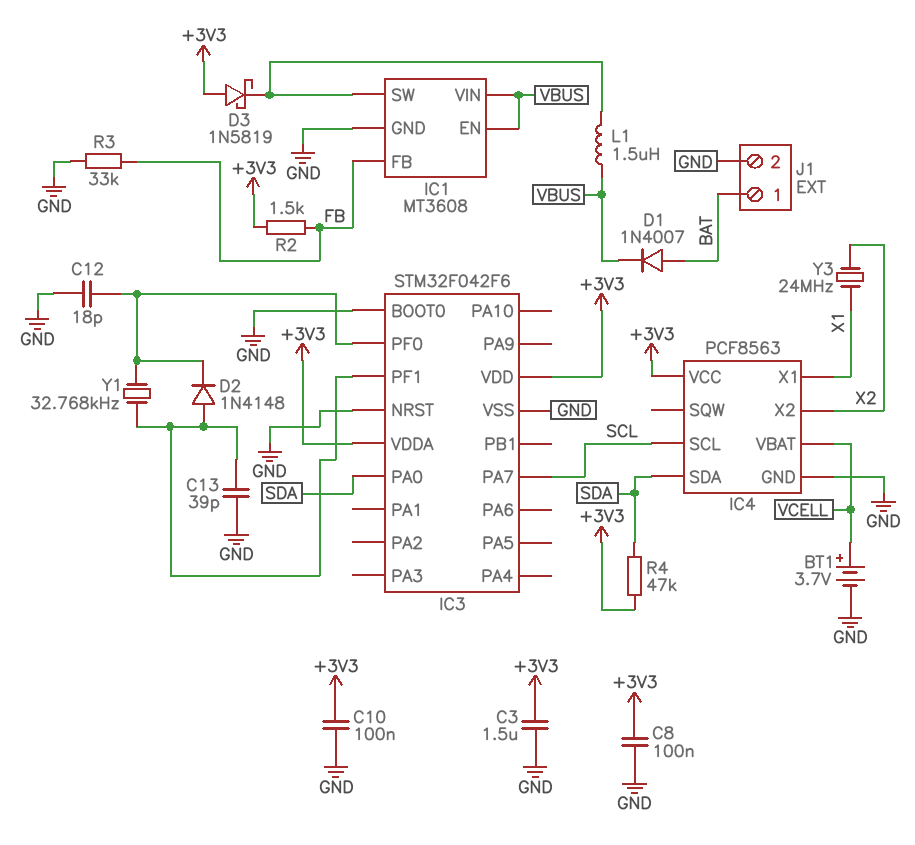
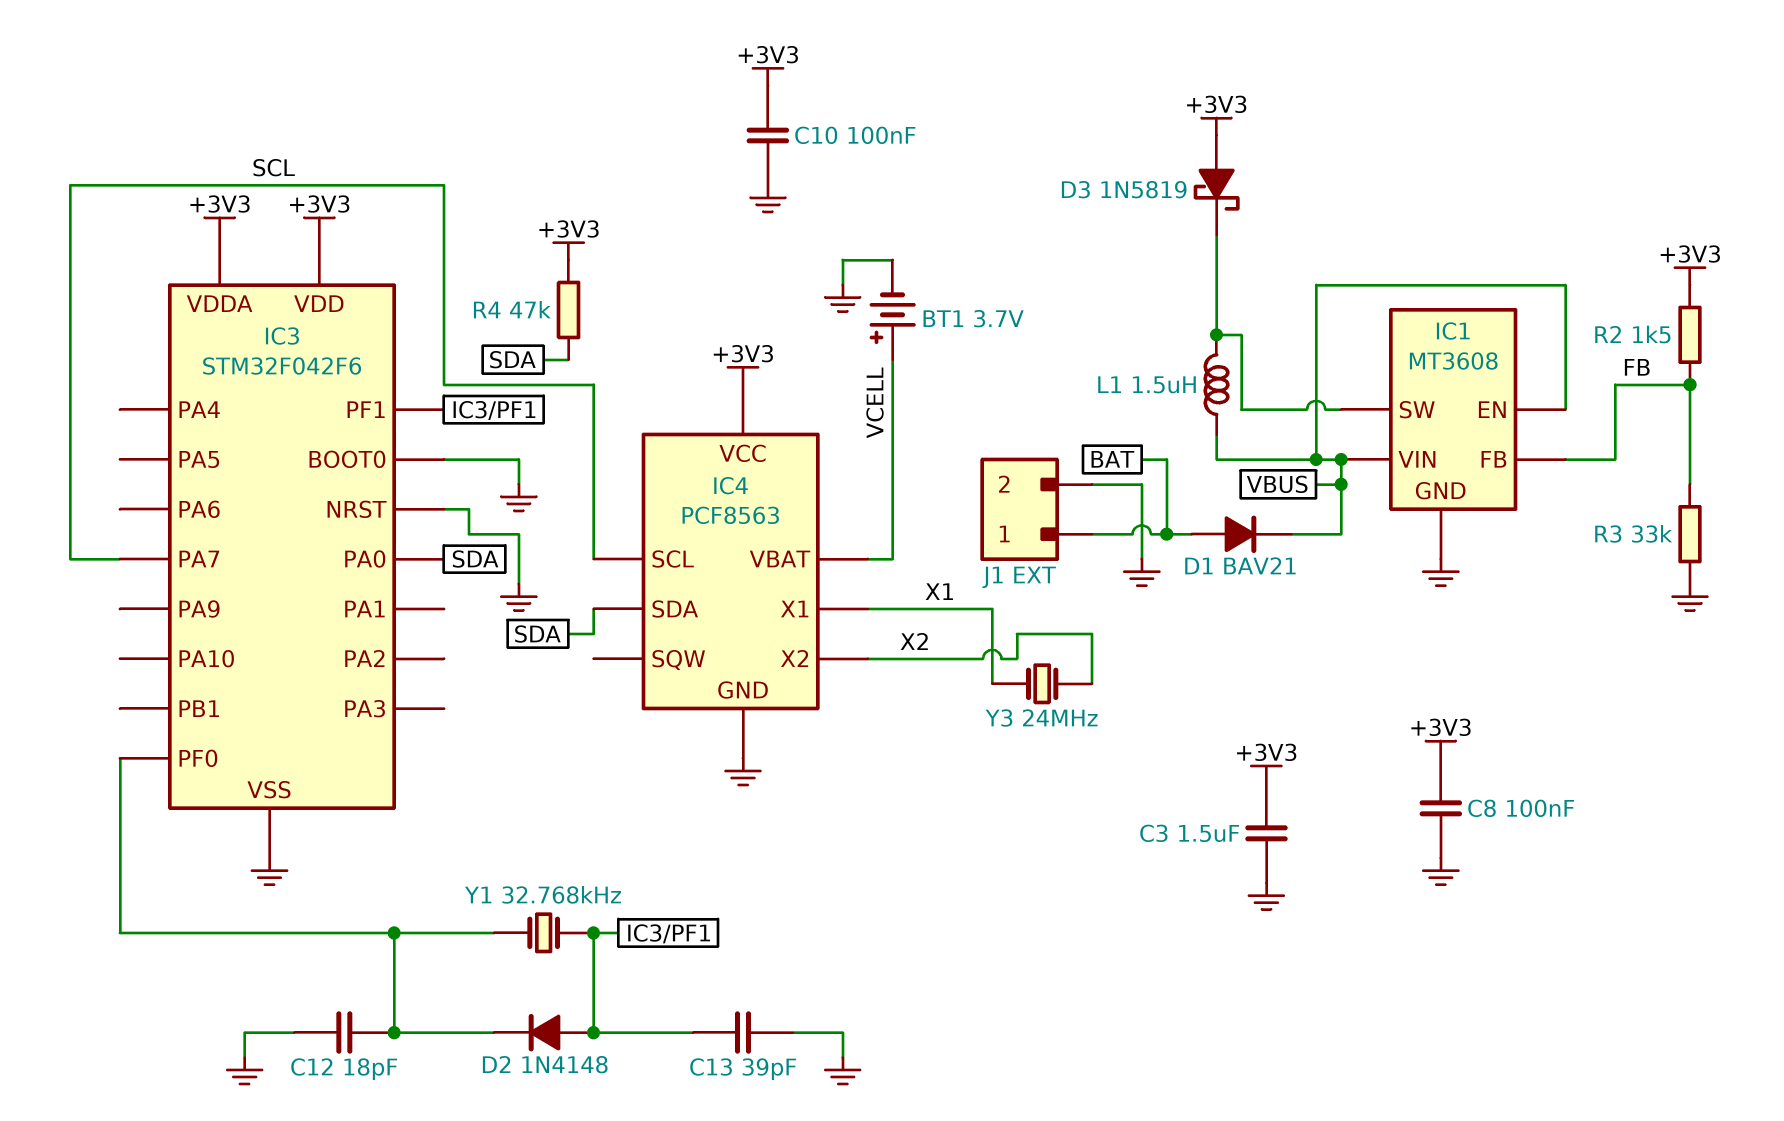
D1: diode 1N4007 (A BAT, K VBUS) -> diode BAV21 (A BAT, K VBUS)

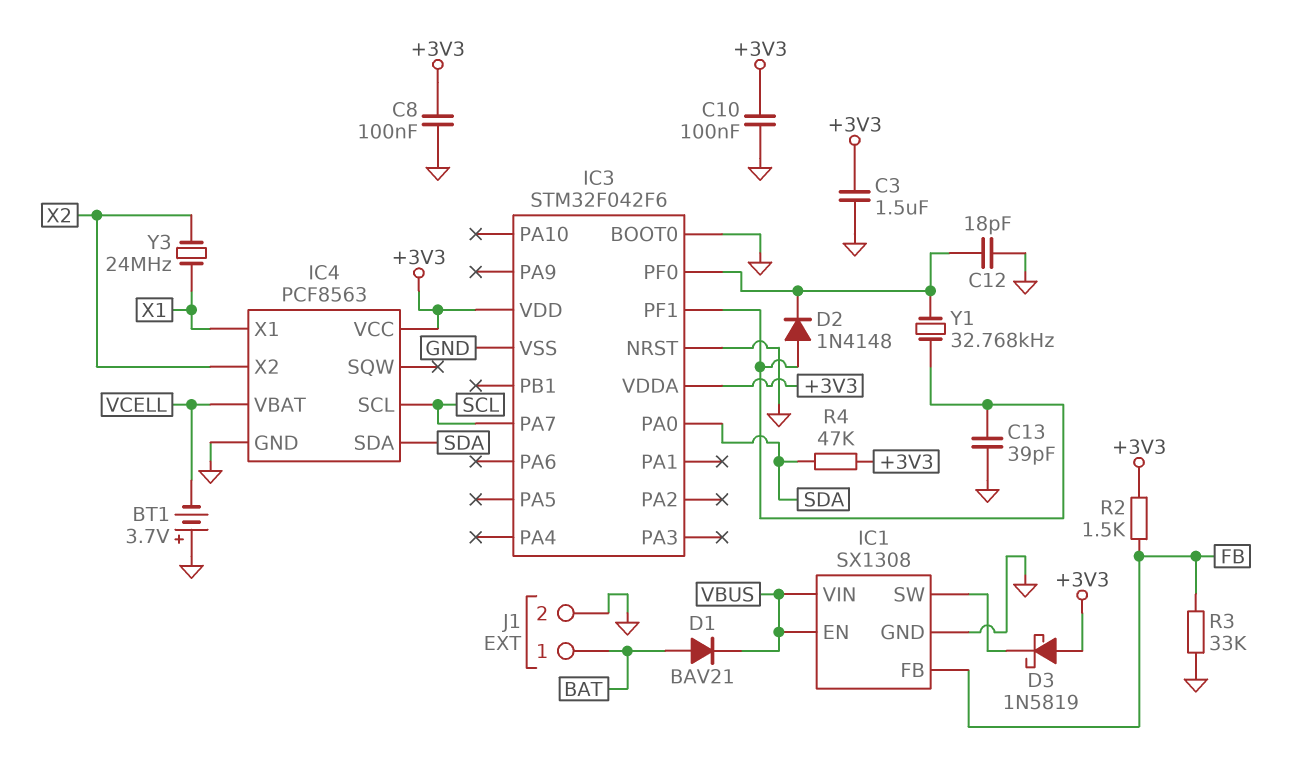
BT1: 3.7V (plus VCELL, minus GND) -> 3.7V (plus GND, minus VCELL)
IC1: MT3608 -> SX1308
L1: 1.5uH (IC1/SW, VBUS) -> none

